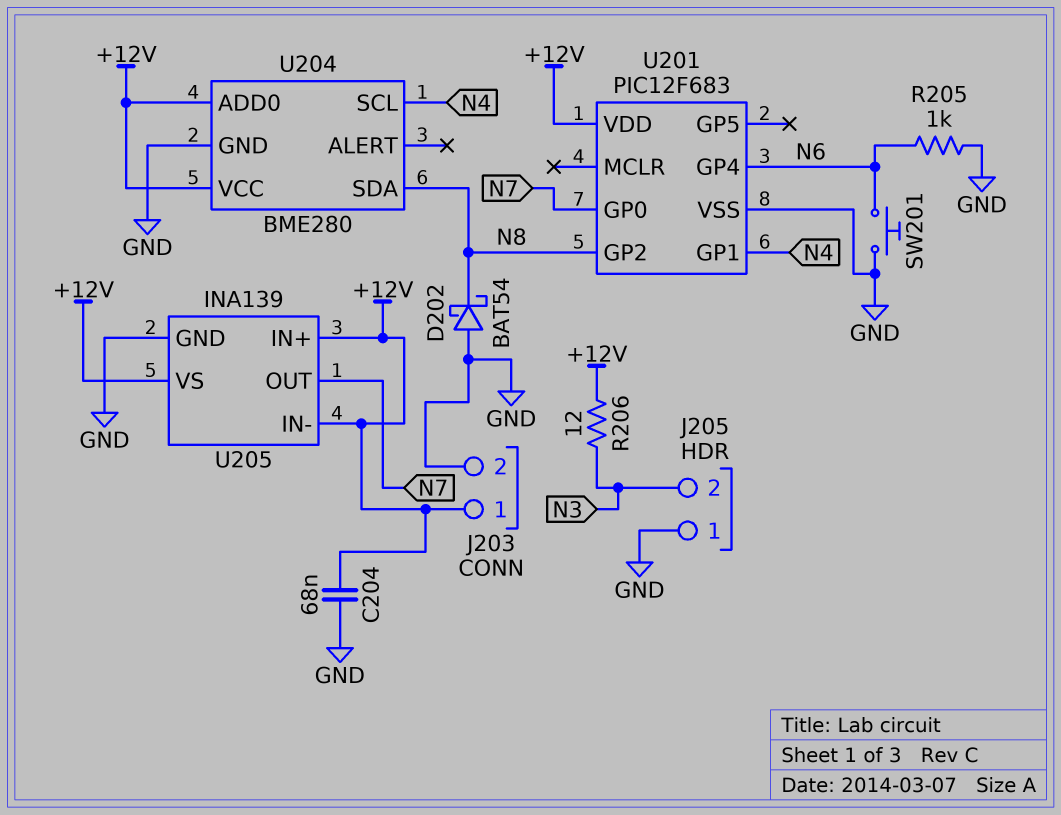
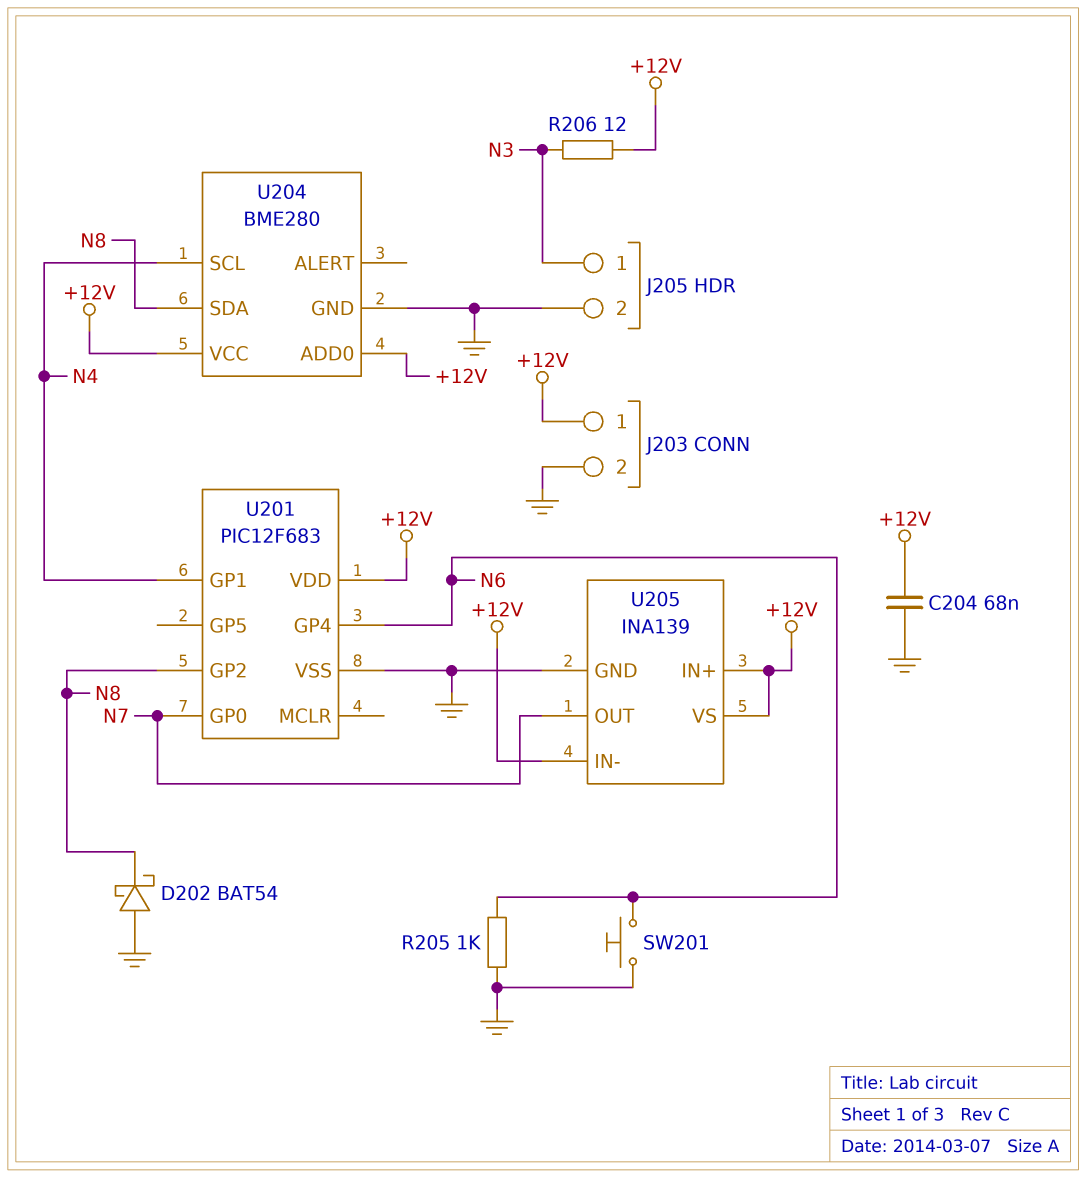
J205 pin 1: GND -> N3
J205 pin 2: N3 -> GND

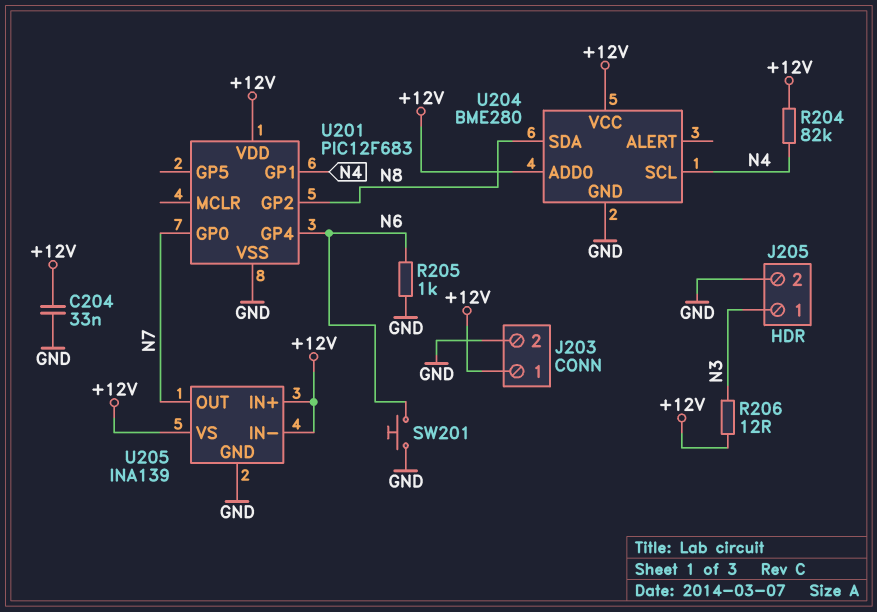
C204: 68nF (+12V, GND) -> 33nF (+12V, GND)
D202: schottky BAT54 (A GND, K N8) -> none
R204: none -> 82k (+12V, N4)

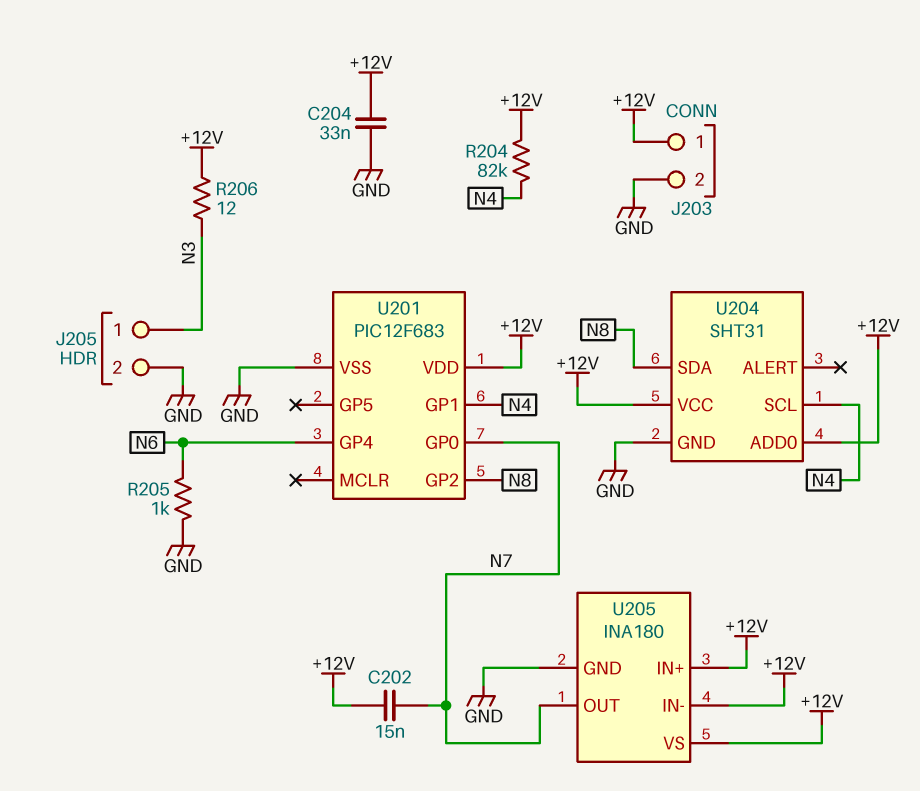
C202: none -> 15nF (+12V, N7)
SW201: button (GND, N6) -> none
U204: BME280 -> SHT31
U205: INA139 -> INA180

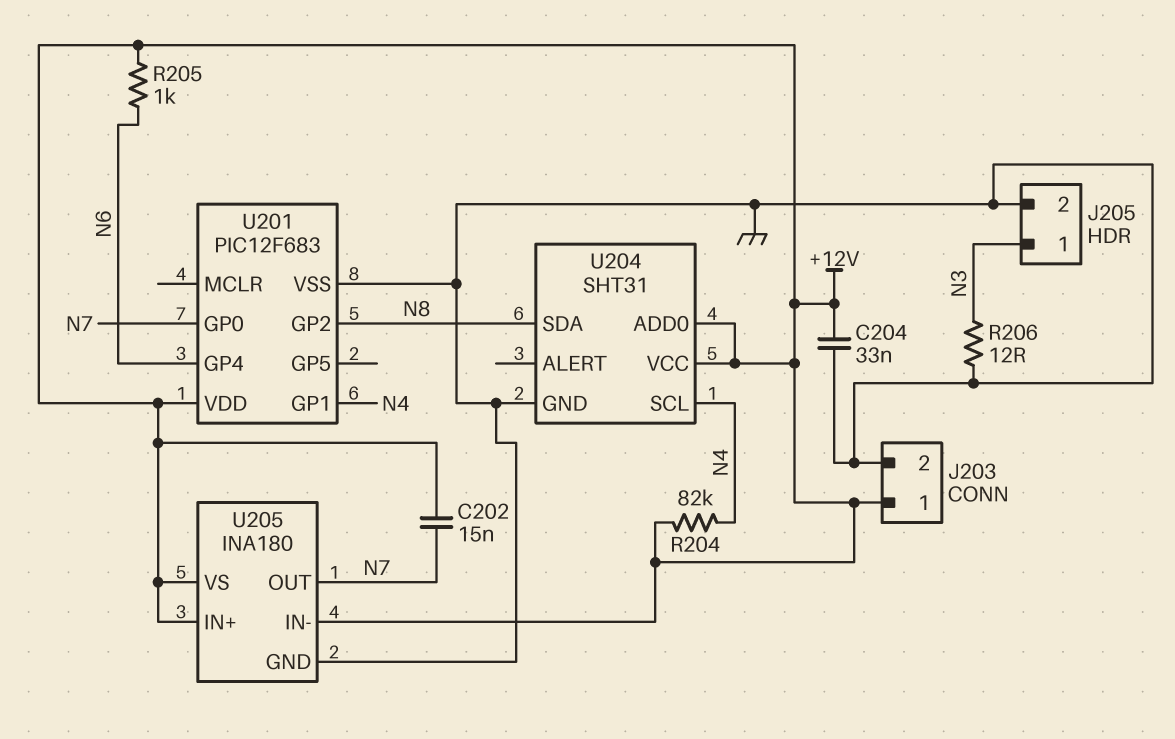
R205: 1k (GND, N6) -> 1k (+12V, N6)
R206: 12 (+12V, N3) -> 12 (GND, N3)

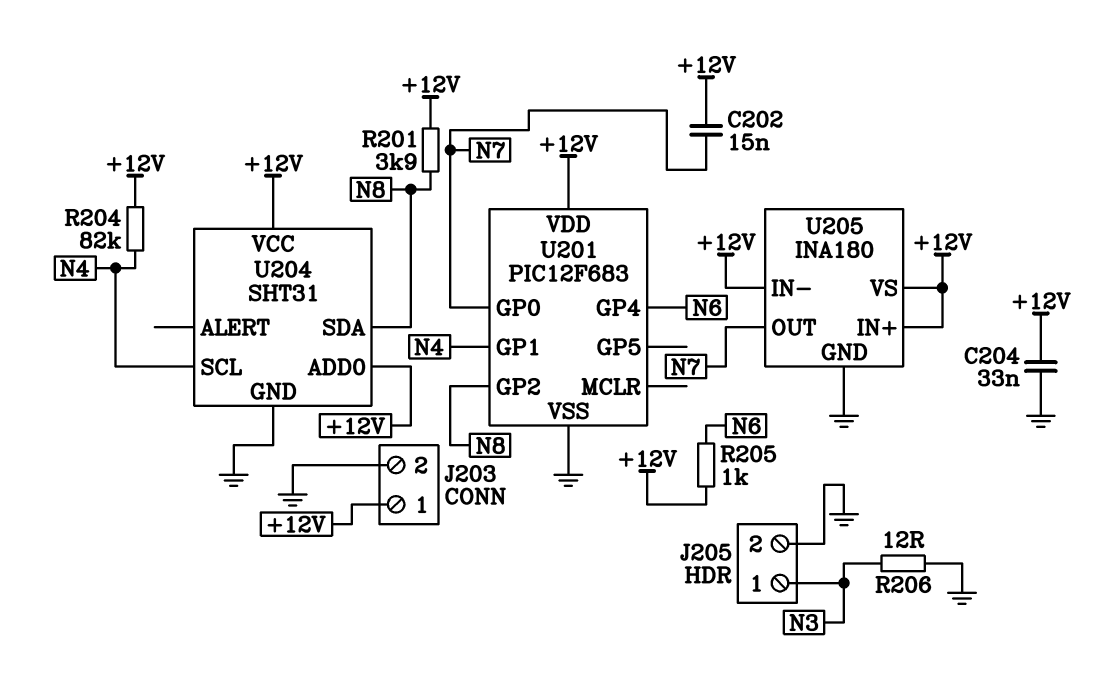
R201: none -> 3.9k (+12V, N8)

